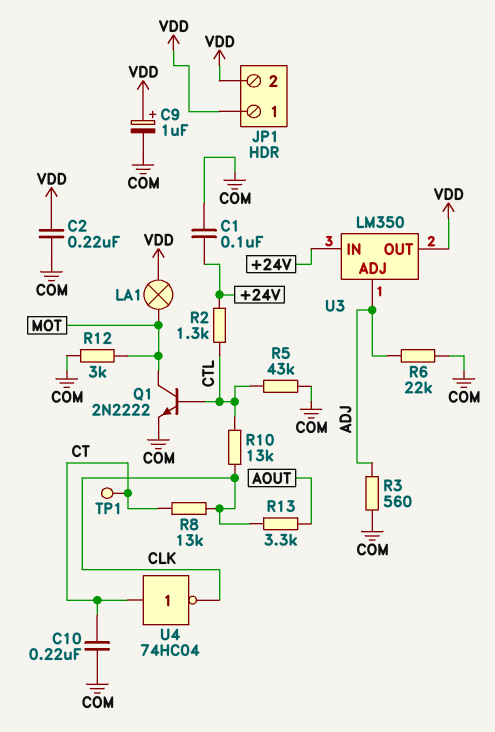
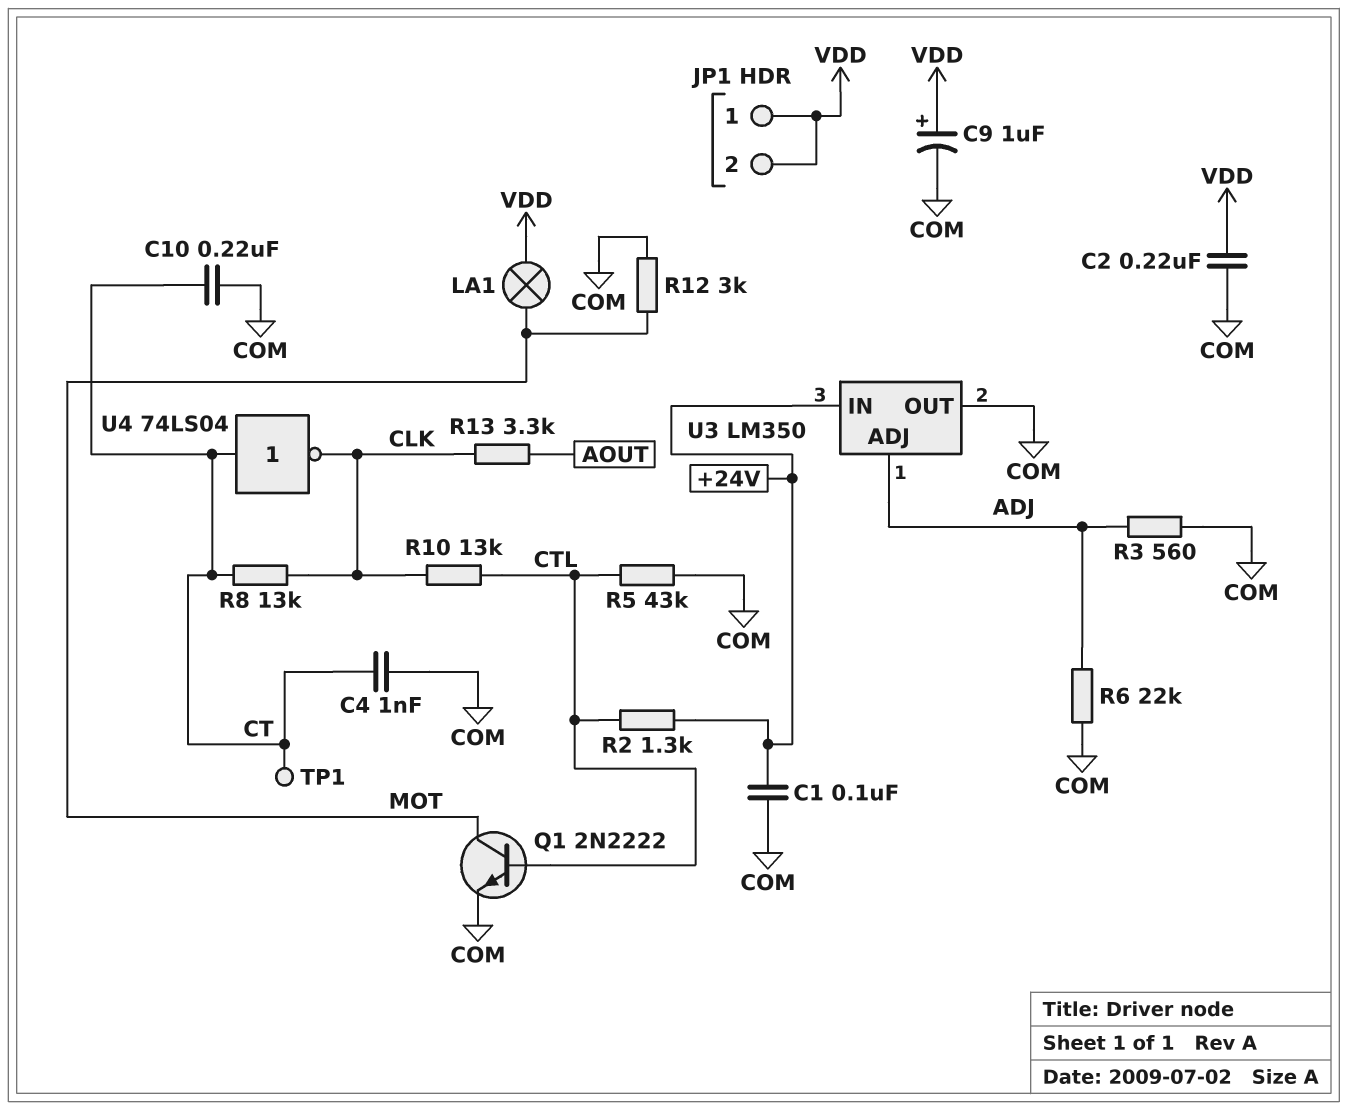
C4: none -> 1nF (COM, CT)
U3 pin OUT: VDD -> COM
U4: NOT 74HC04 (in CT, out CLK) -> NOT 74LS04 (in CT, out CLK)

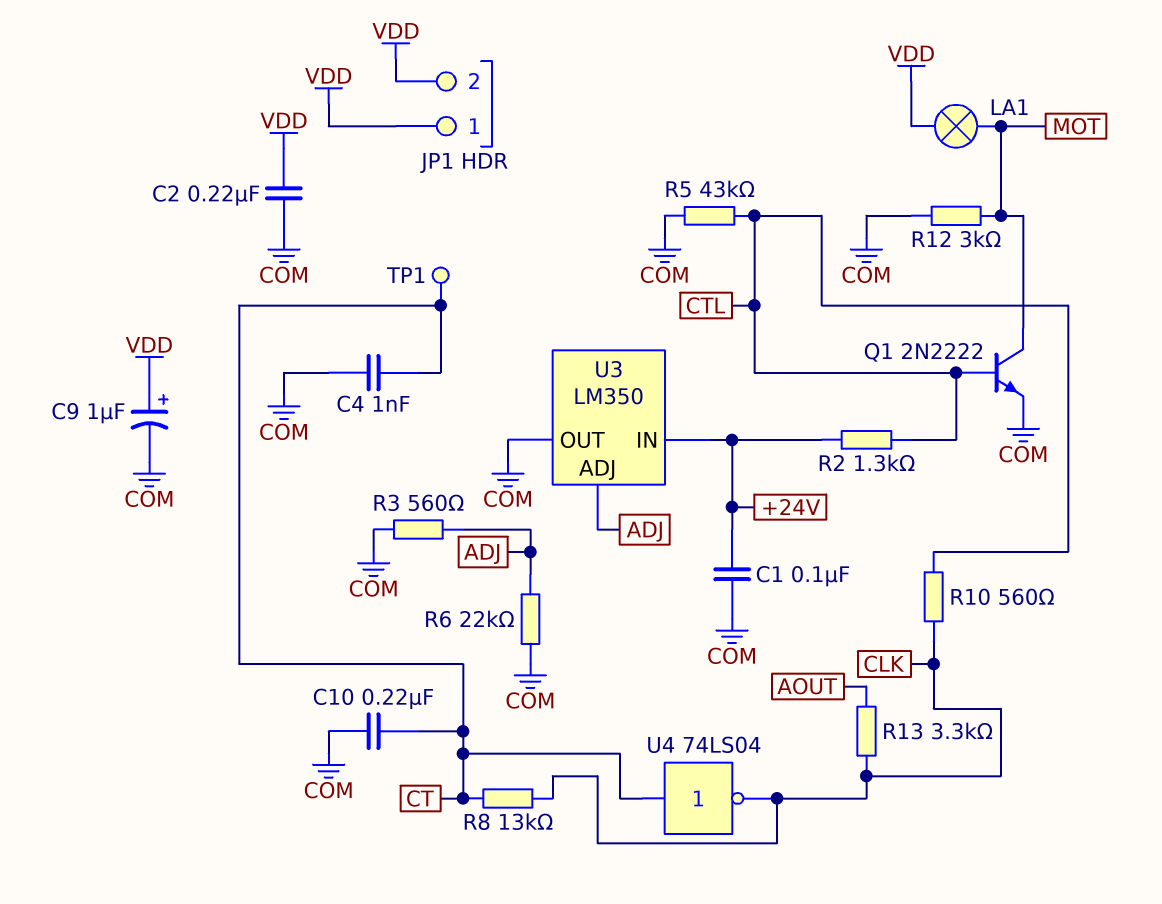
R10: 13k (CLK, CTL) -> 560 (CLK, CTL)

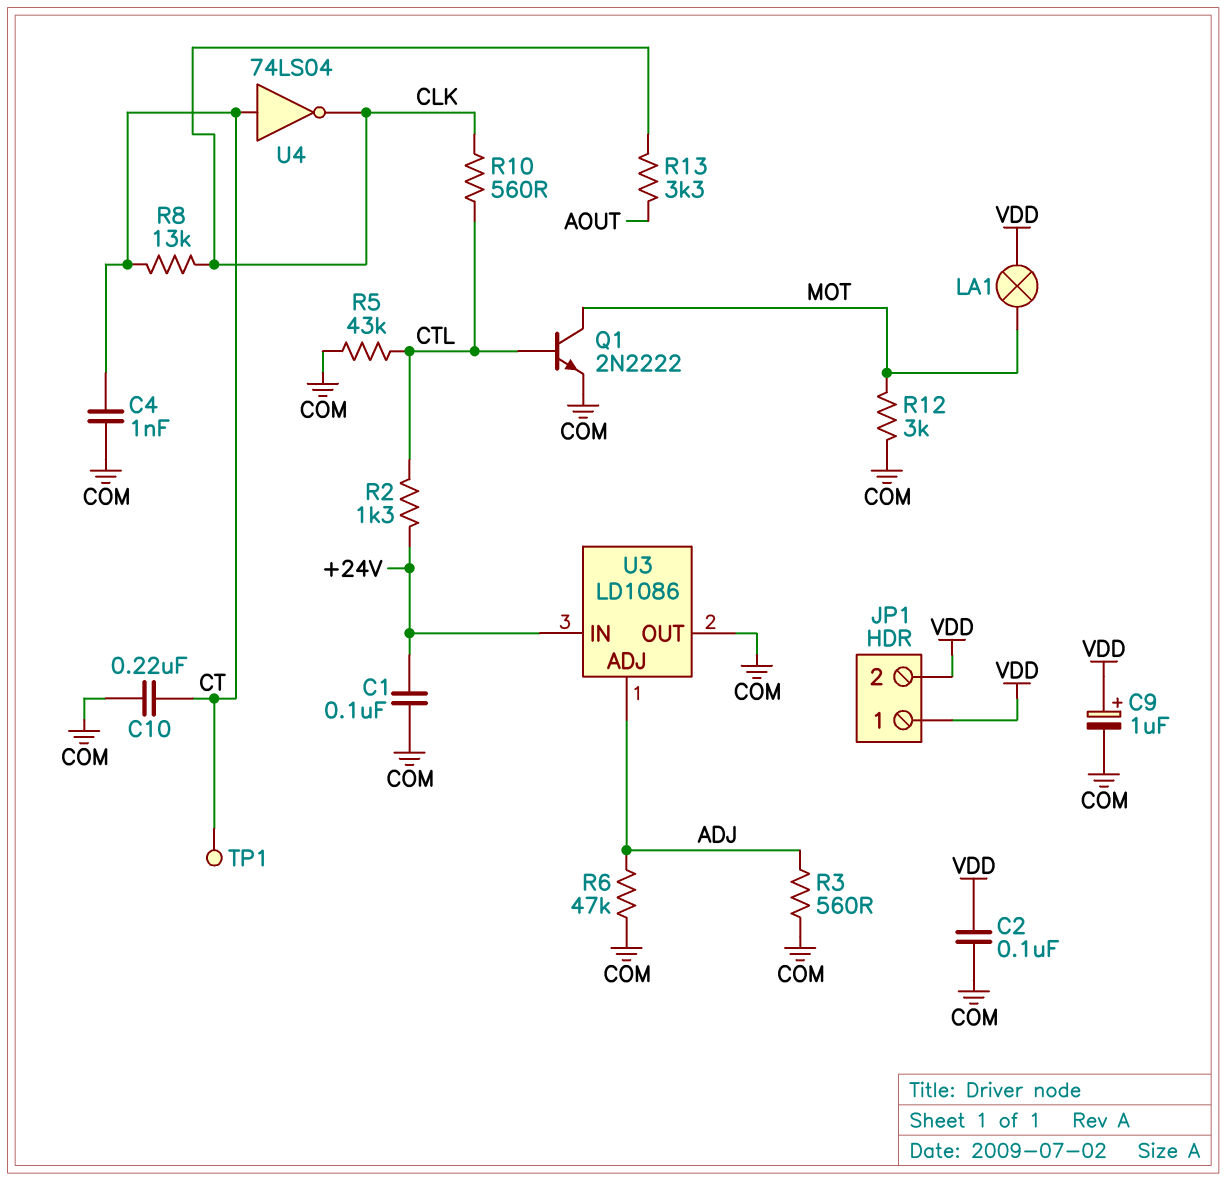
C2: 220nF (COM, VDD) -> 100nF (COM, VDD)
R6: 22k (ADJ, COM) -> 47k (ADJ, COM)
U3: LM350 -> LD1086

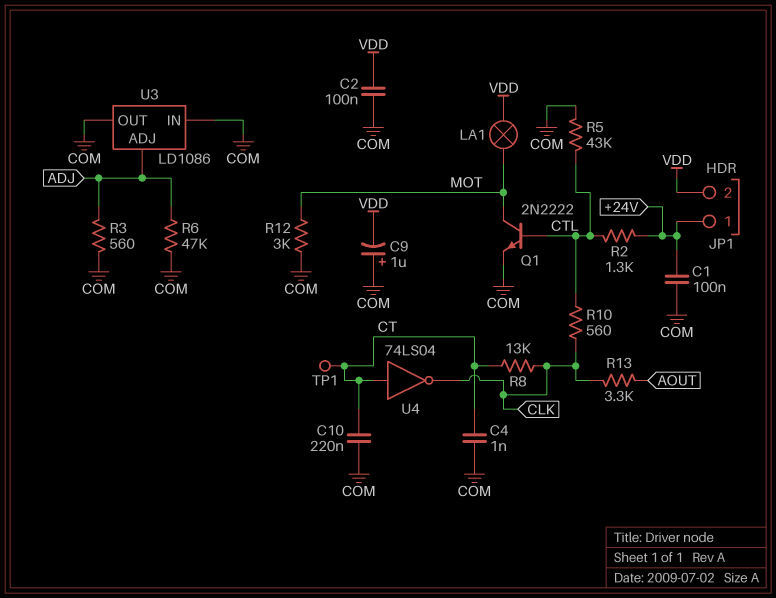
C9: 1uF (plus VDD, minus COM) -> 1uF (plus COM, minus VDD)
JP1 pin 1: VDD -> +24V
U3 pin IN: +24V -> COM

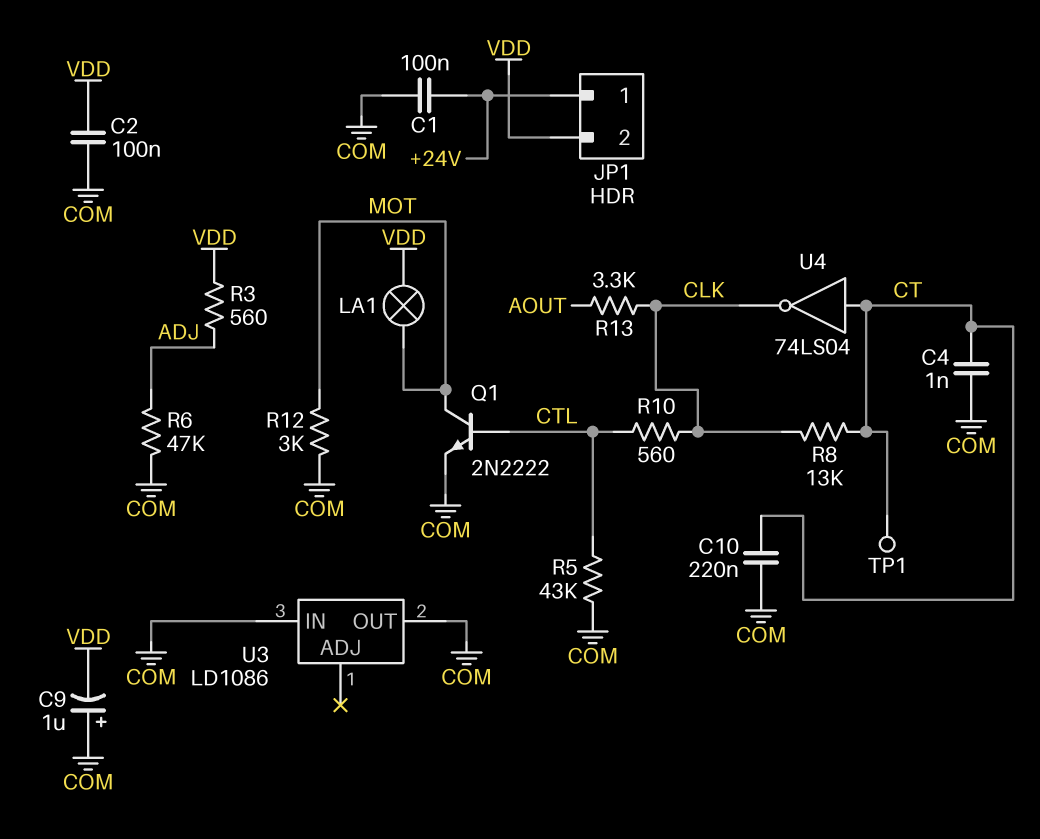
R2: 1.3k (+24V, CTL) -> none
R3: 560 (ADJ, COM) -> 560 (ADJ, VDD)
U3 pin ADJ: ADJ -> none

